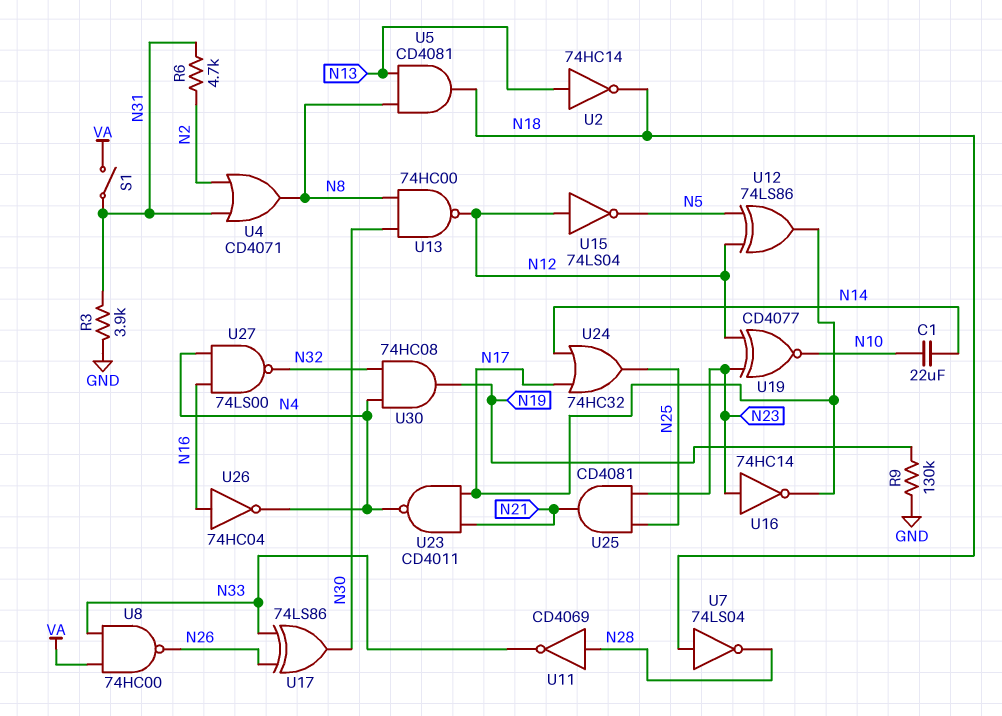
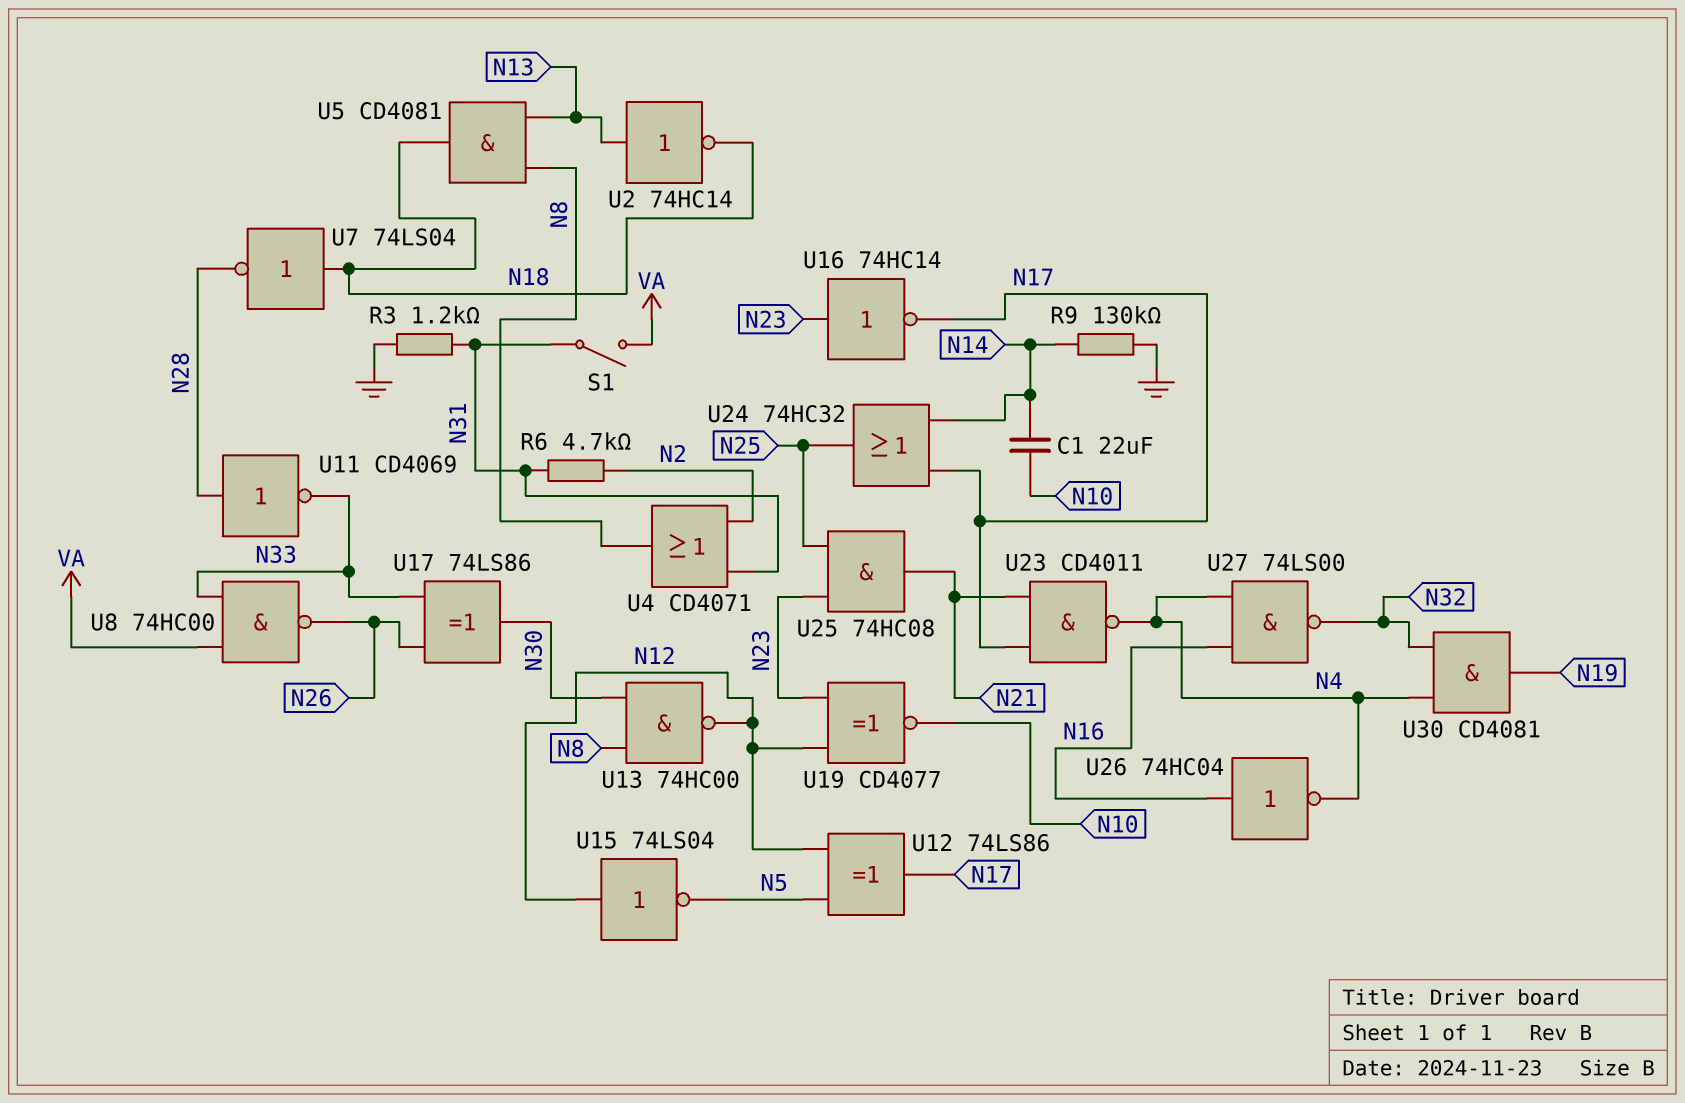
R3: 3.9k (GND, N31) -> 1.2k (GND, N31)
R9: 130k (GND, N19) -> 130k (GND, N14)
U25: AND CD4081 (in N23, in N25, out N21) -> AND 74HC08 (in N23, in N25, out N21)
U30: AND 74HC08 (in N4, in N32, out N19) -> AND CD4081 (in N4, in N32, out N19)

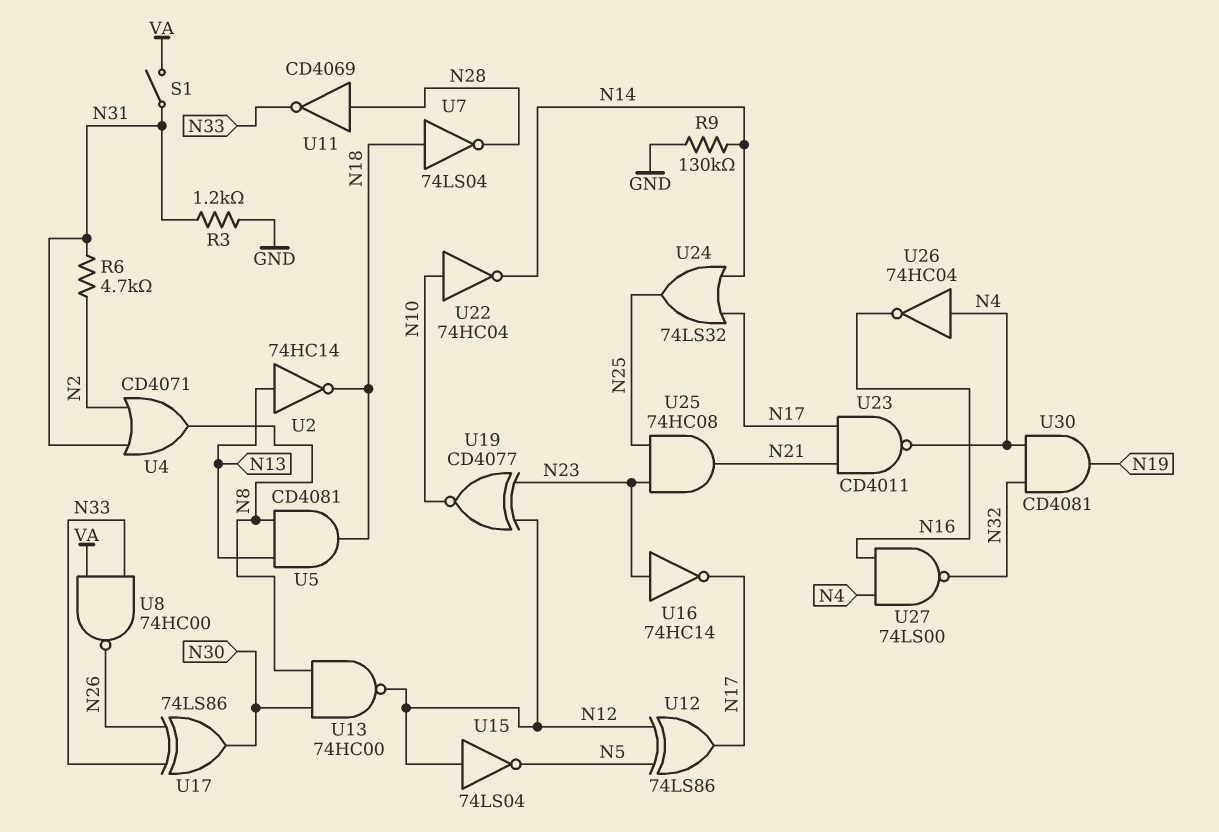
C1: 22uF (N10, N14) -> none
U22: none -> NOT 74HC04 (in N10, out N14)
U24: OR 74HC32 (in N14, in N17, out N25) -> OR 74LS32 (in N14, in N17, out N25)
U26: NOT 74HC04 (in N16, out N4) -> NOT 74HC04 (in N4, out N16)

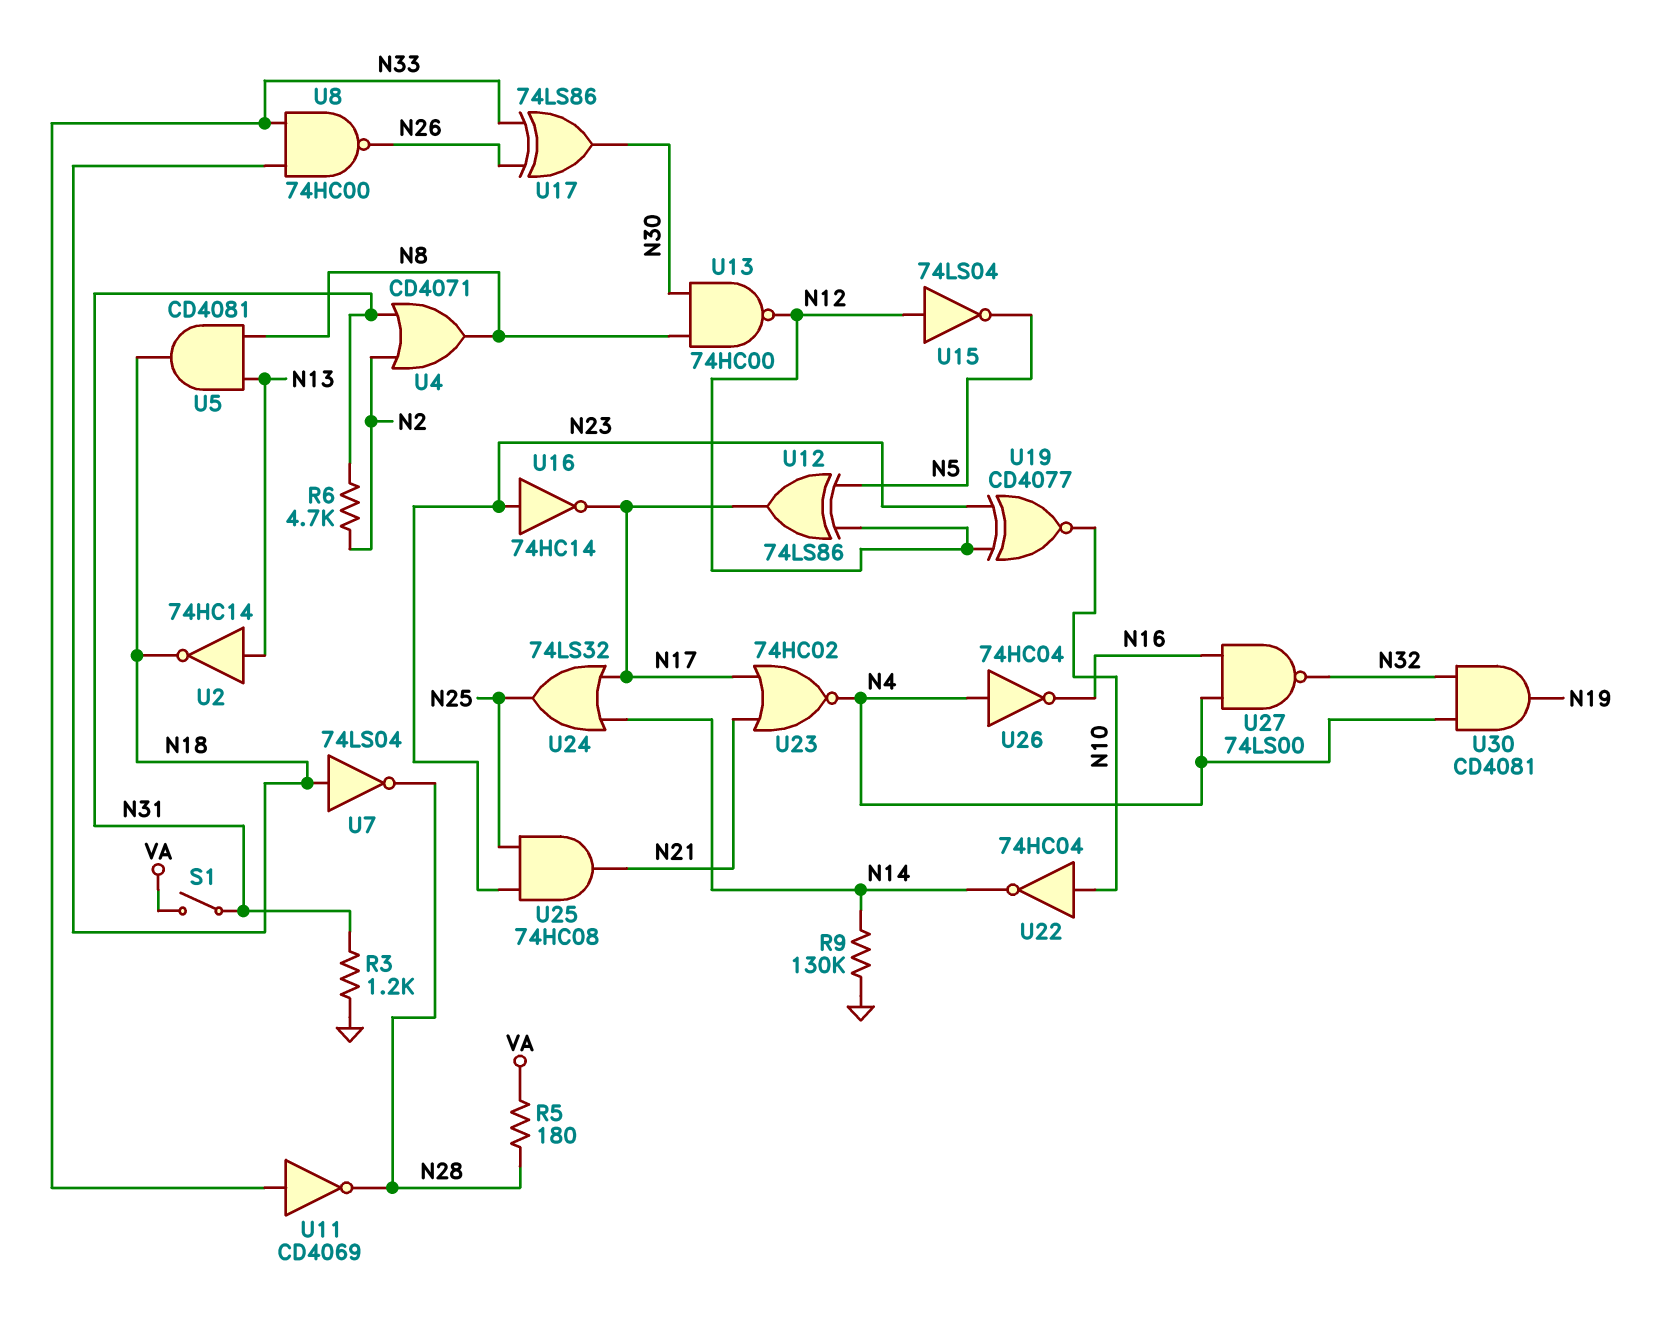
R5: none -> 180 (N28, VA)
U8: NAND 74HC00 (in N33, in VA, out N26) -> NAND 74HC00 (in N18, in N33, out N26)
U11: NOT CD4069 (in N28, out N33) -> NOT CD4069 (in N33, out N28)
U23: NAND CD4011 (in N17, in N21, out N4) -> NOR 74HC02 (in N17, in N21, out N4)

